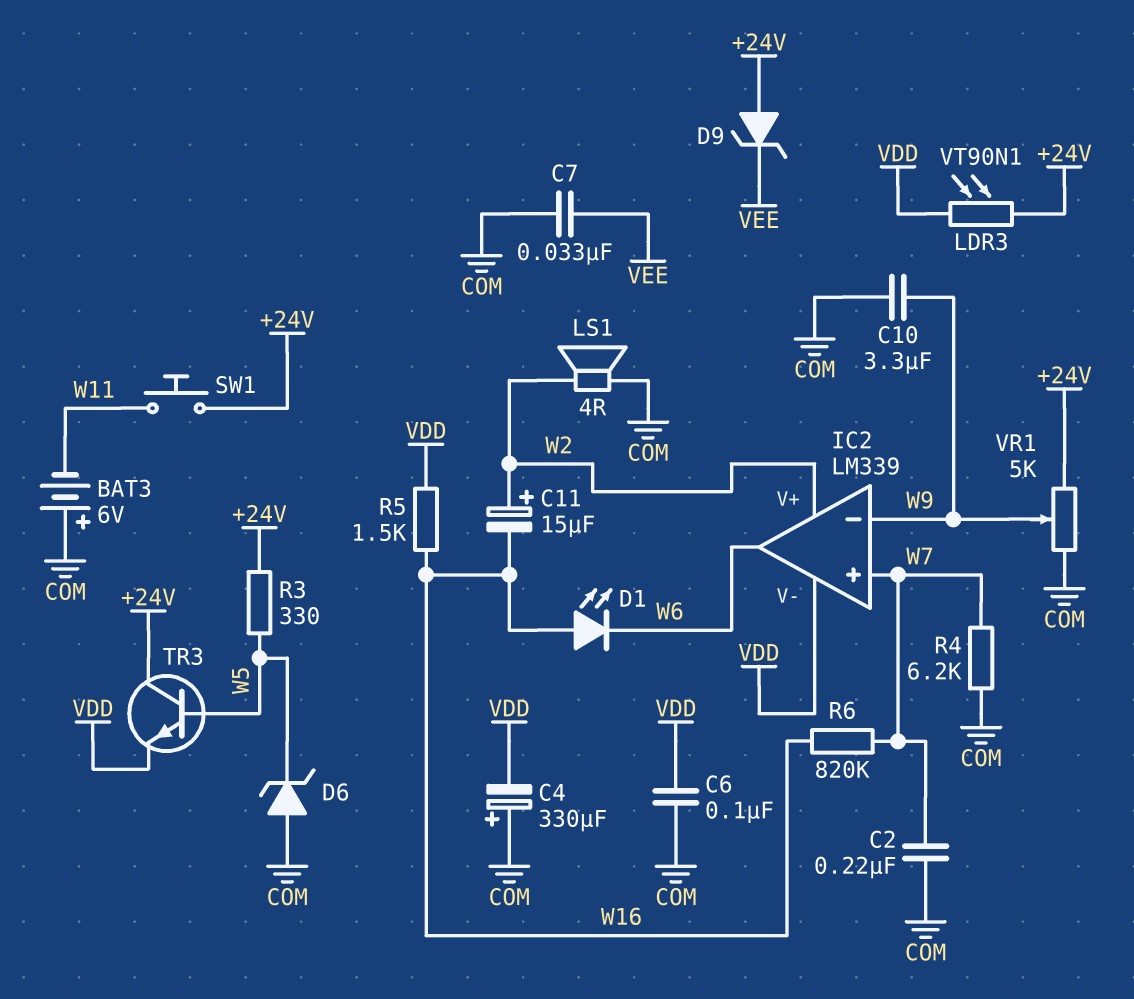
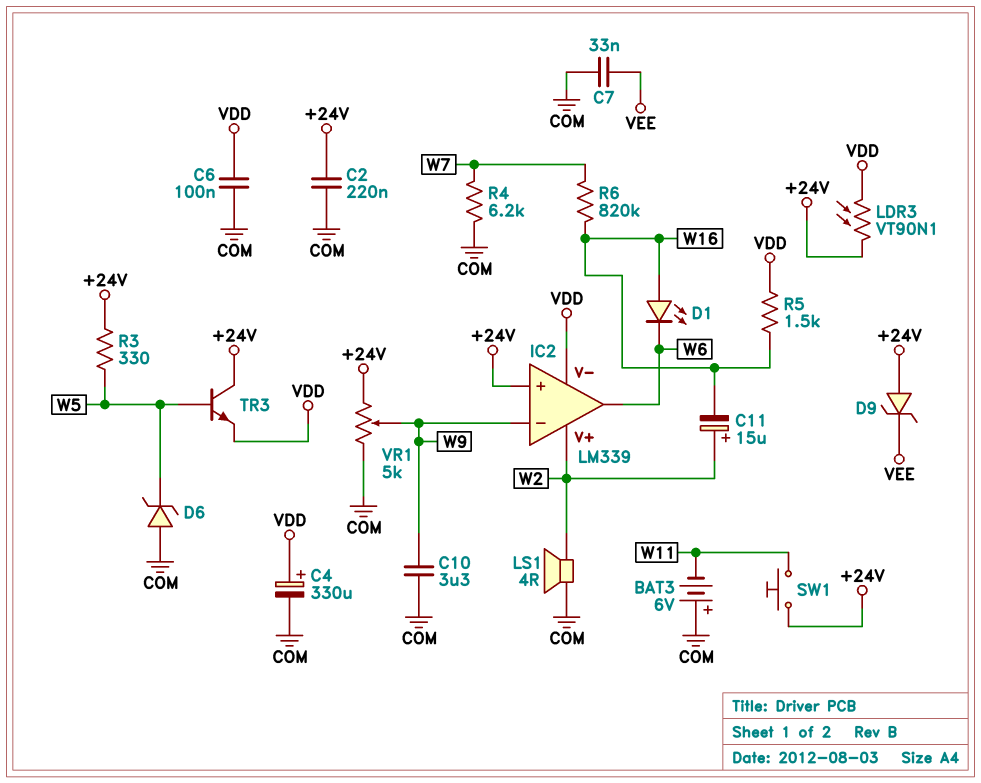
C2: 220nF (COM, W7) -> 220nF (+24V, COM)
C4: 330uF (plus COM, minus VDD) -> 330uF (plus VDD, minus COM)
IC2 pin in+: W7 -> +24V

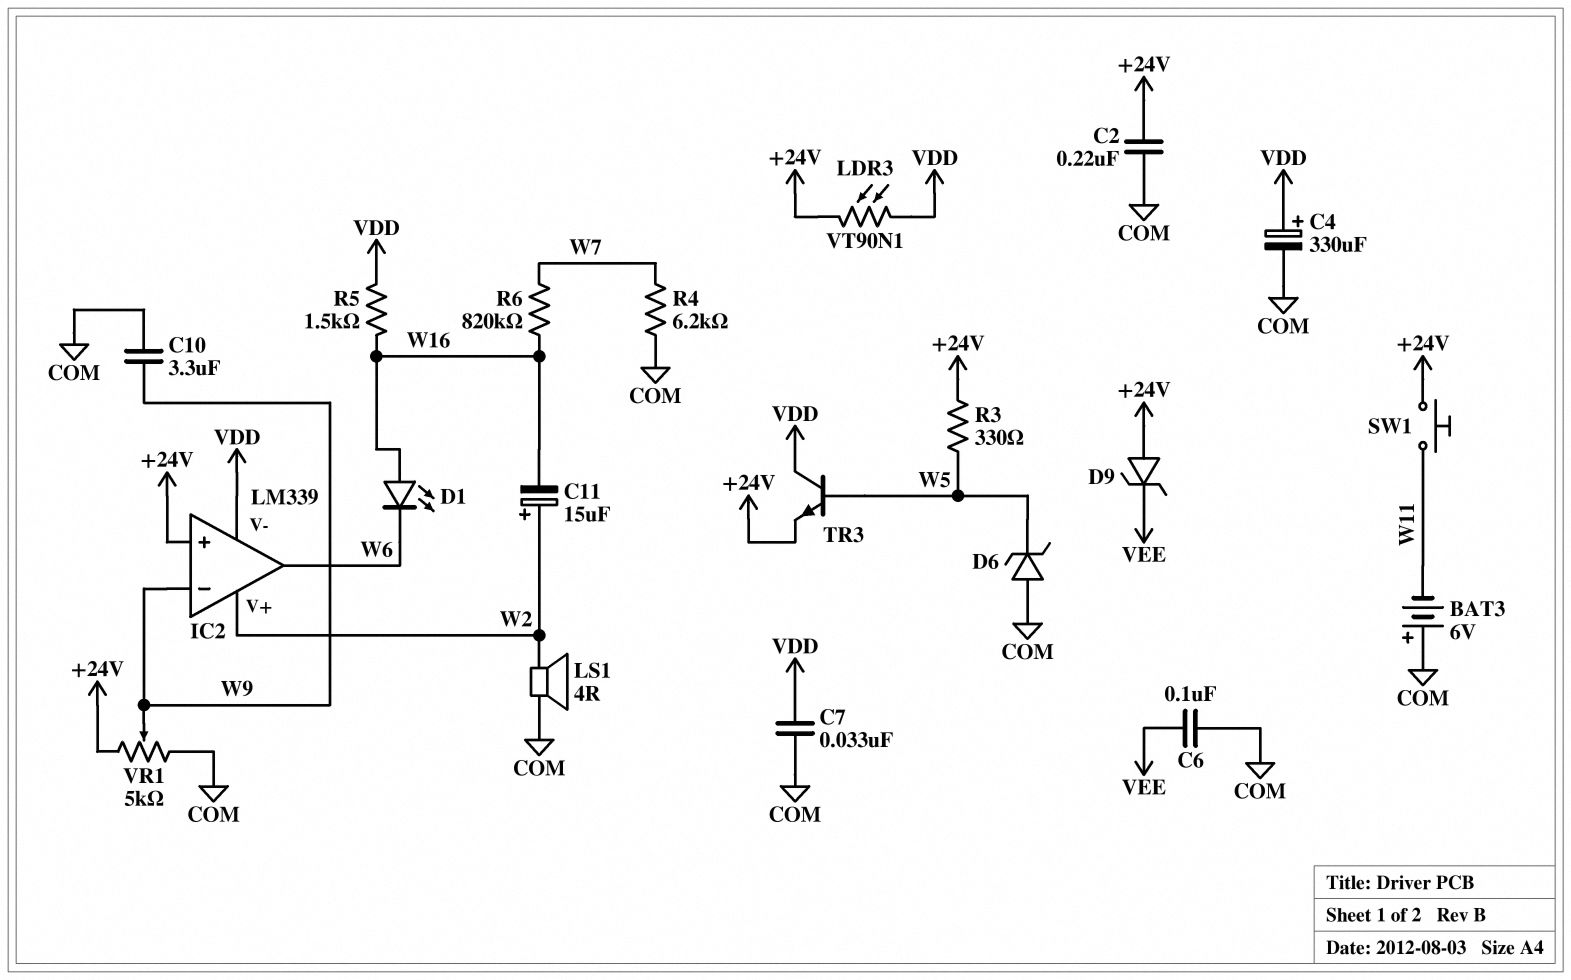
C6: 100nF (COM, VDD) -> 100nF (COM, VEE)
C7: 33nF (COM, VEE) -> 33nF (COM, VDD)
TR3: NPN (B W5, C +24V, E VDD) -> NPN (B W5, C VDD, E +24V)

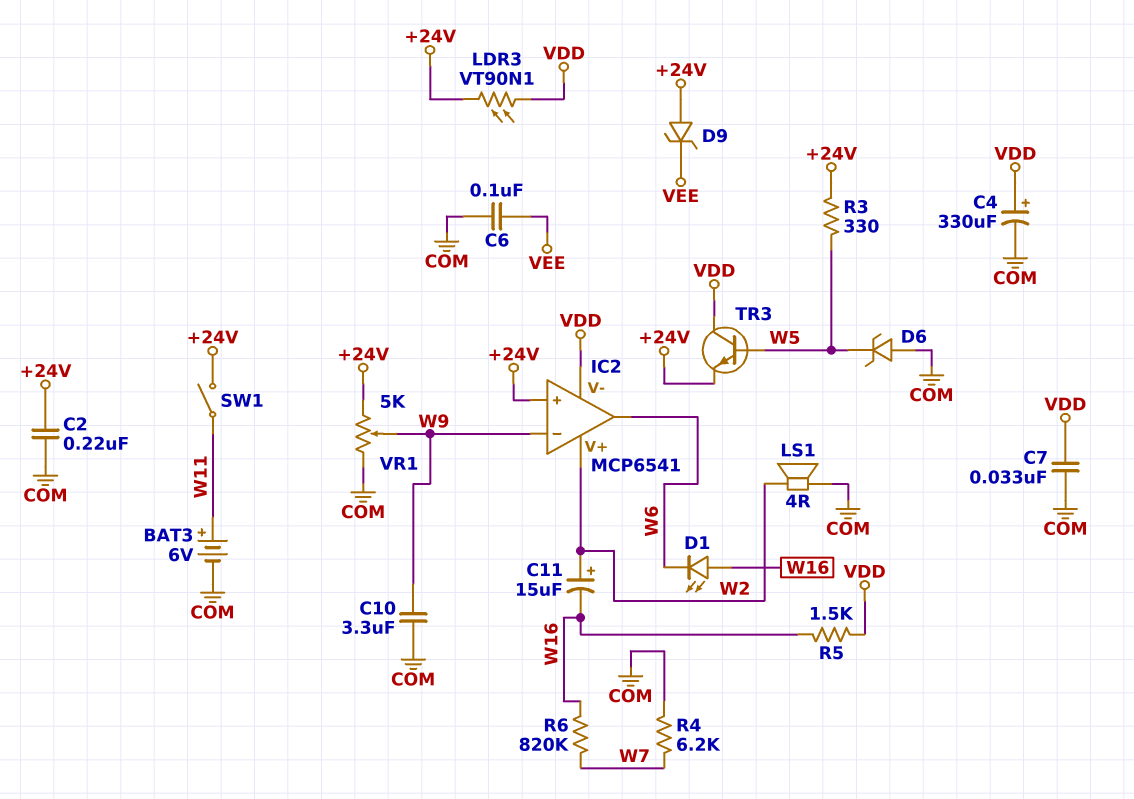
BAT3: 6V (plus COM, minus W11) -> 6V (plus W11, minus COM)
IC2: LM339 -> MCP6541
SW1: button (+24V, W11) -> switch (+24V, W11)

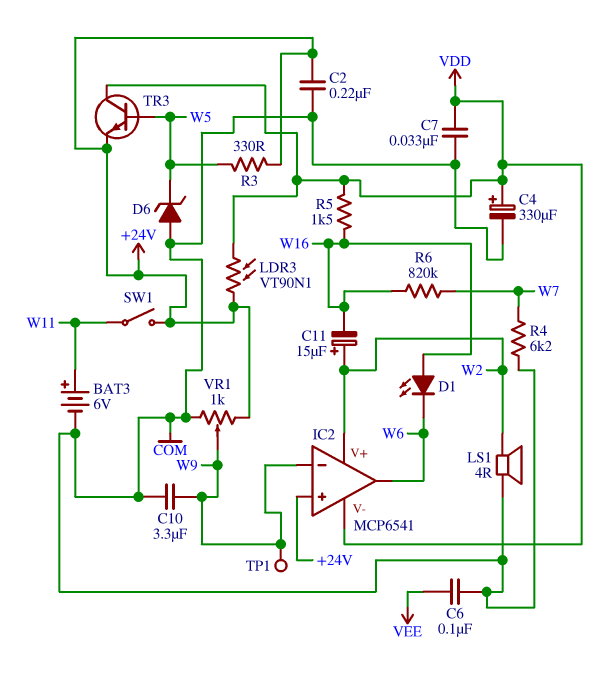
D9: zener (A +24V, K VEE) -> none
TP1: none -> test point (W9)
VR1: 5k (+24V, COM, wiper W9) -> 1k (+24V, COM, wiper W9)

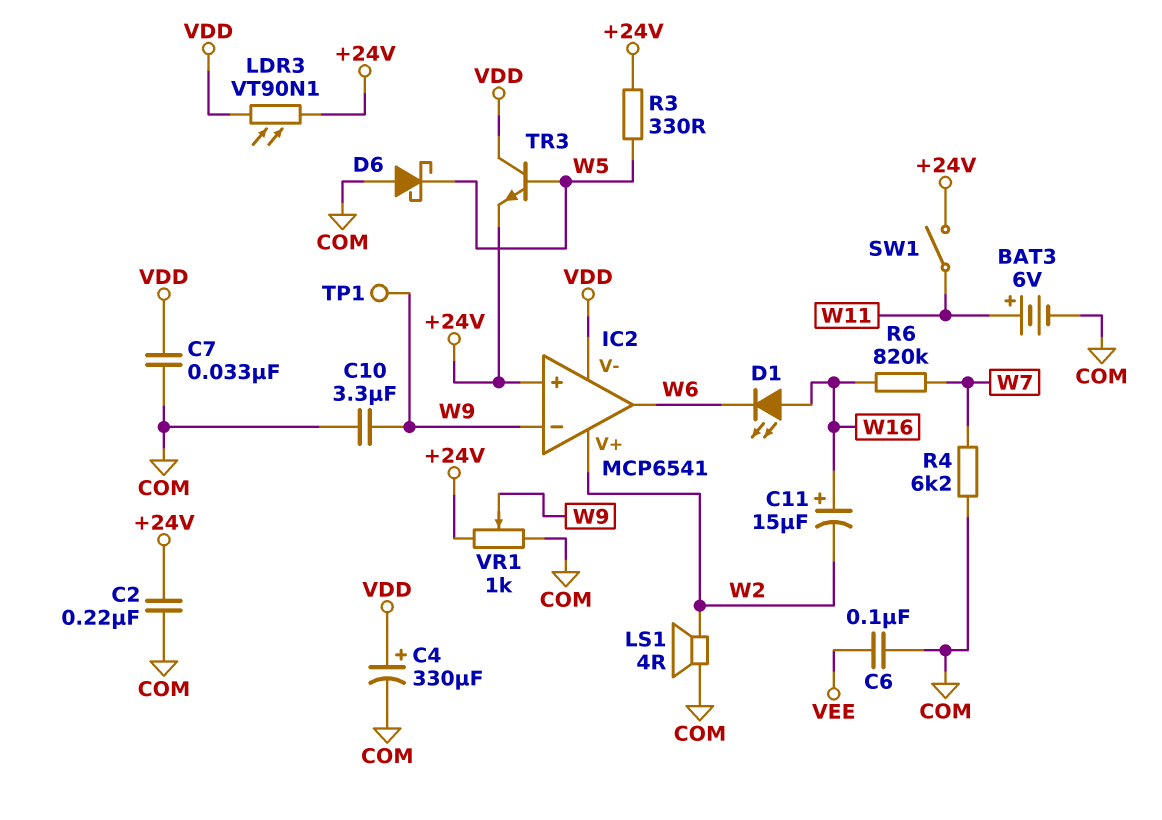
C11: 15uF (plus W2, minus W16) -> 15uF (plus W16, minus W2)
D6: zener (A COM, K W5) -> schottky (A COM, K W5)
R5: 1.5k (VDD, W16) -> none

